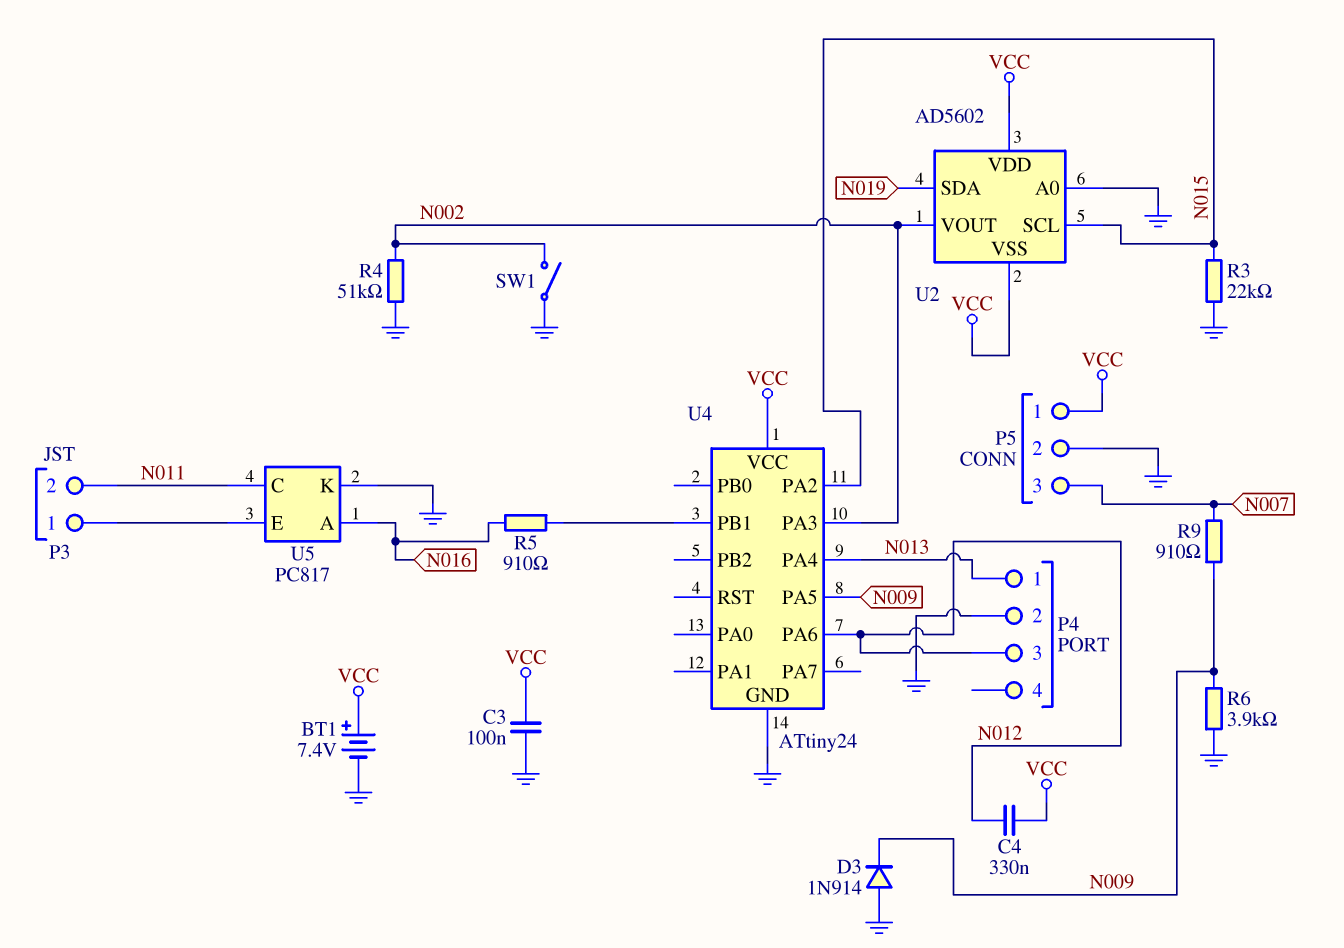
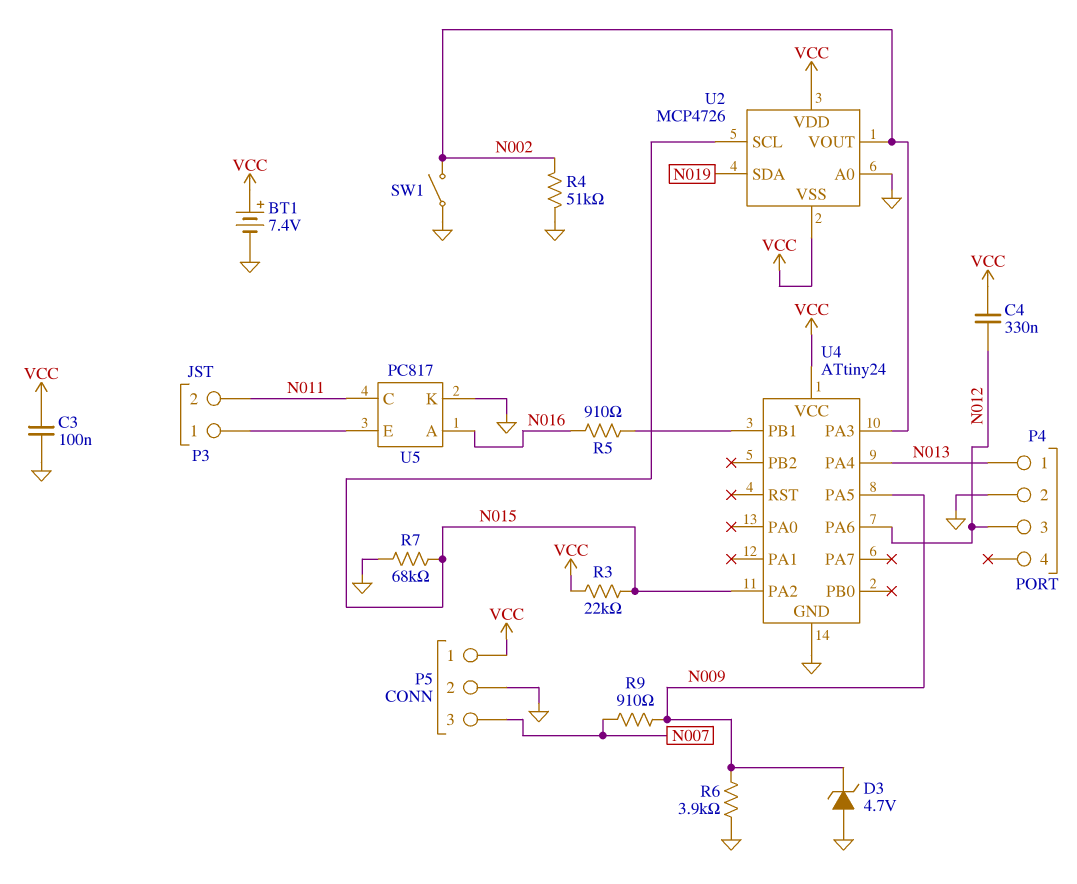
D3: diode 1N914 (A GND, K N009) -> zener 4.7V (A GND, K N009)
R3: 22k (GND, N015) -> 22k (N015, VCC)
R7: none -> 68k (GND, N015)
U2: AD5602 -> MCP4726

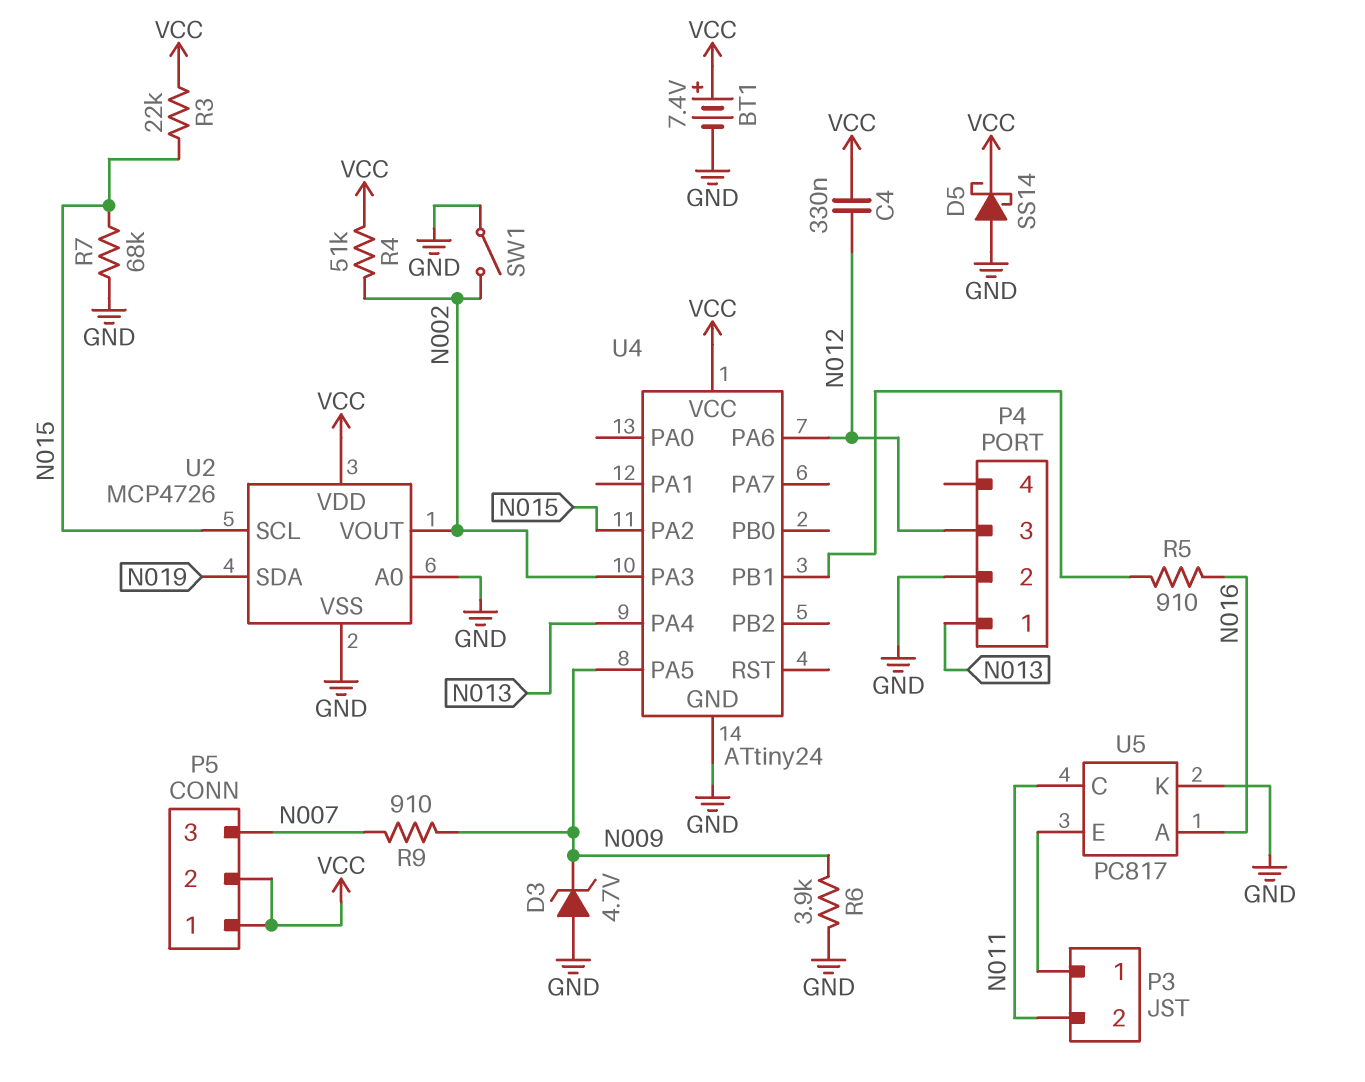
C3: 100nF (GND, VCC) -> none
D5: none -> schottky SS14 (A GND, K VCC)
P5 pin 2: GND -> VCC
R4: 51k (GND, N002) -> 51k (N002, VCC)
U2 pin VSS: VCC -> GND

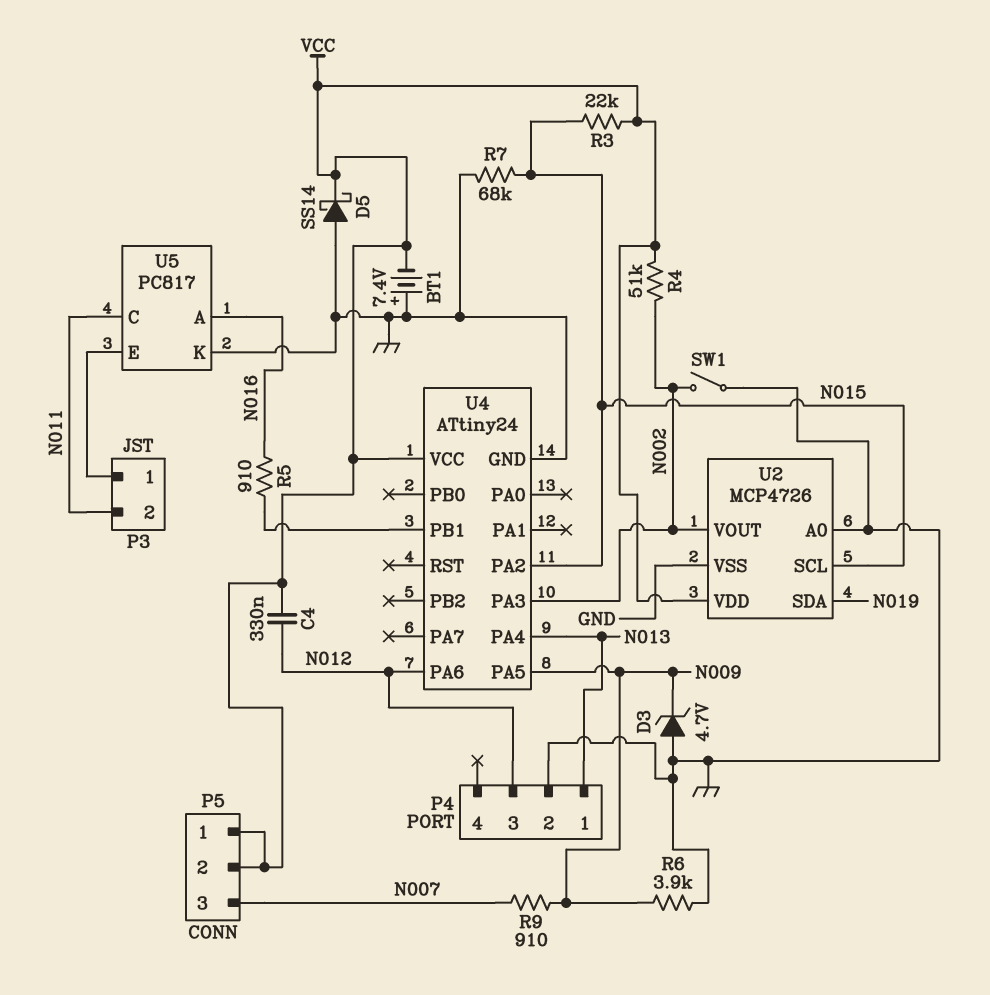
BT1: 7.4V (plus VCC, minus GND) -> 7.4V (plus GND, minus VCC)

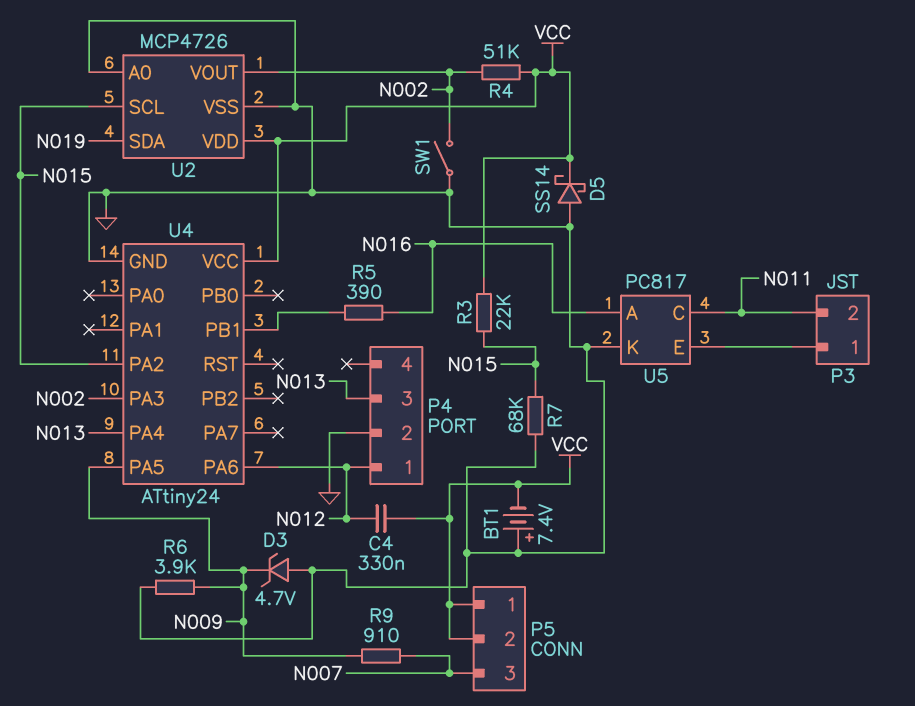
P4 pin 1: N013 -> N012
P4 pin 3: N012 -> N013
R5: 910 (N016, U4/PB1) -> 390 (N016, U4/PB1)

